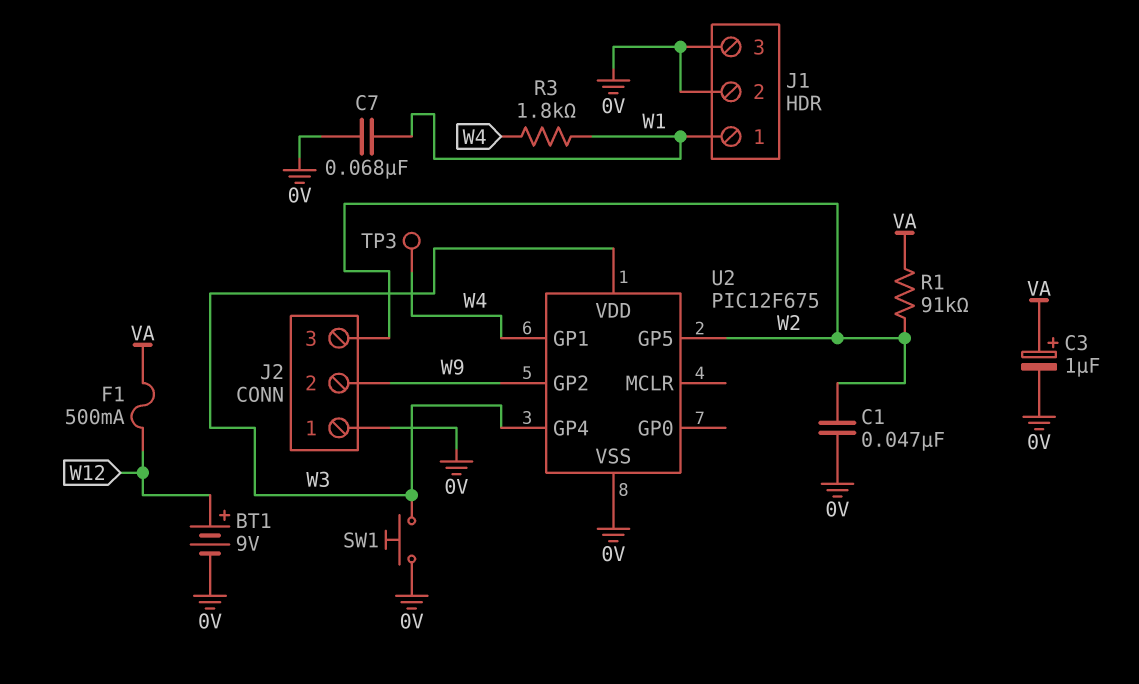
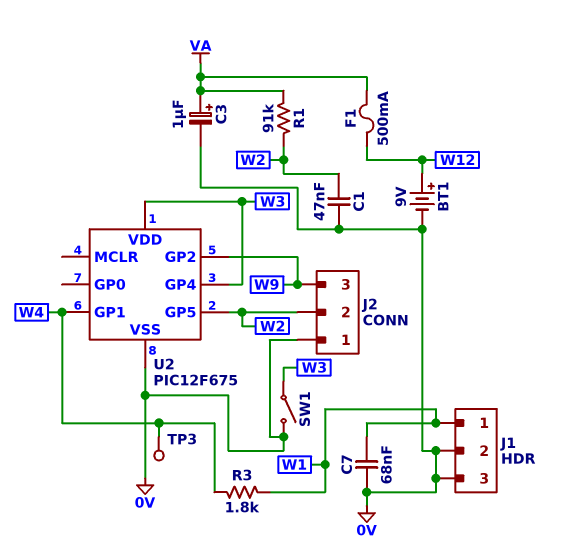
J2 pin 2: W9 -> W2
J2 pin 3: W2 -> W9
SW1: button (0V, W3) -> switch (0V, W3)

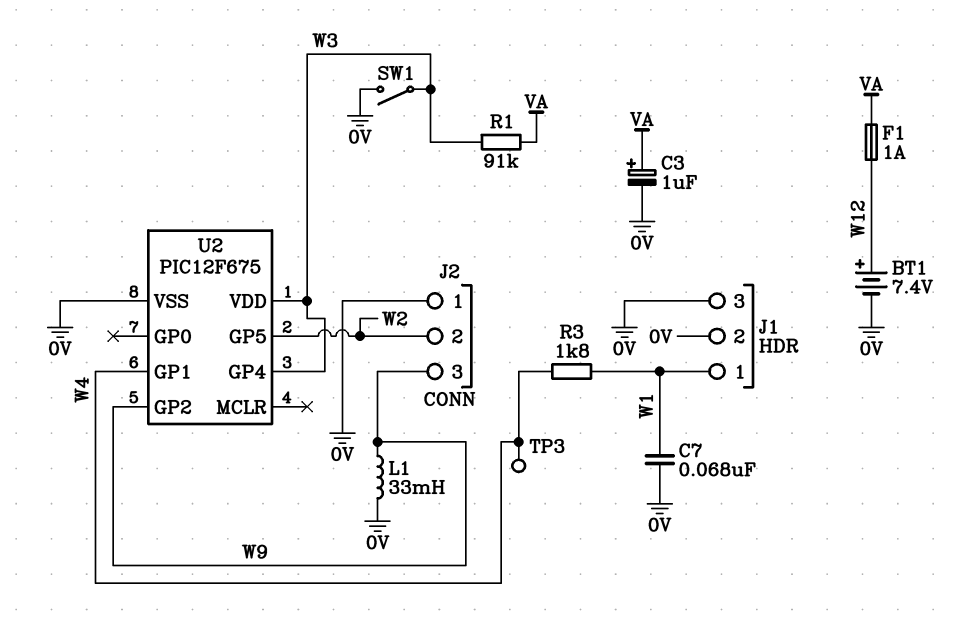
BT1: 9V (plus W12, minus 0V) -> 7.4V (plus W12, minus 0V)
C1: 47nF (0V, W2) -> none
F1: 500mA (VA, W12) -> 1A (VA, W12)
L1: none -> 33mH (0V, W9)
R1: 91k (VA, W2) -> 91k (VA, W3)

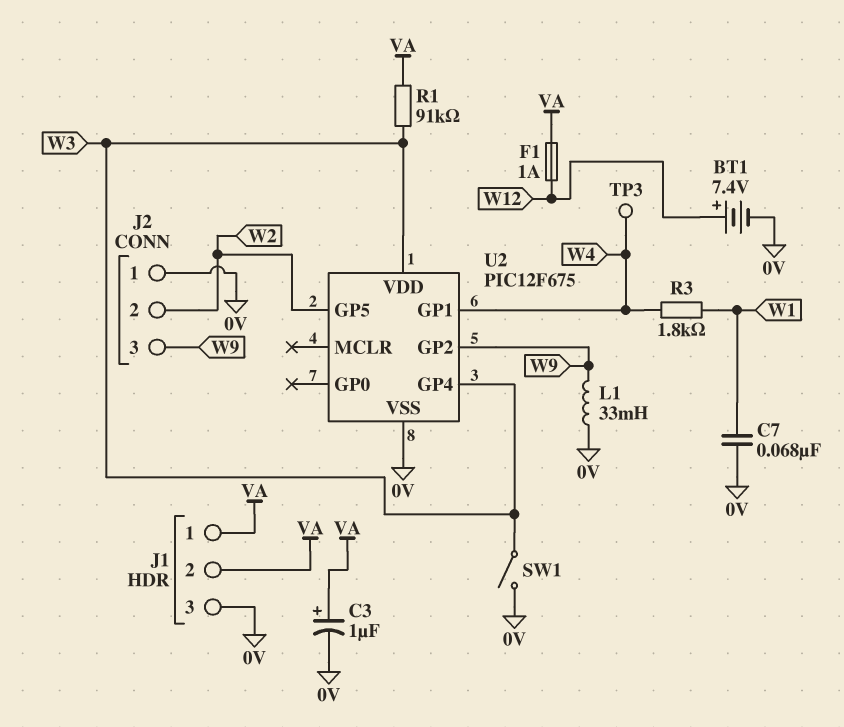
J1 pin 1: W1 -> VA
J1 pin 2: 0V -> VA

